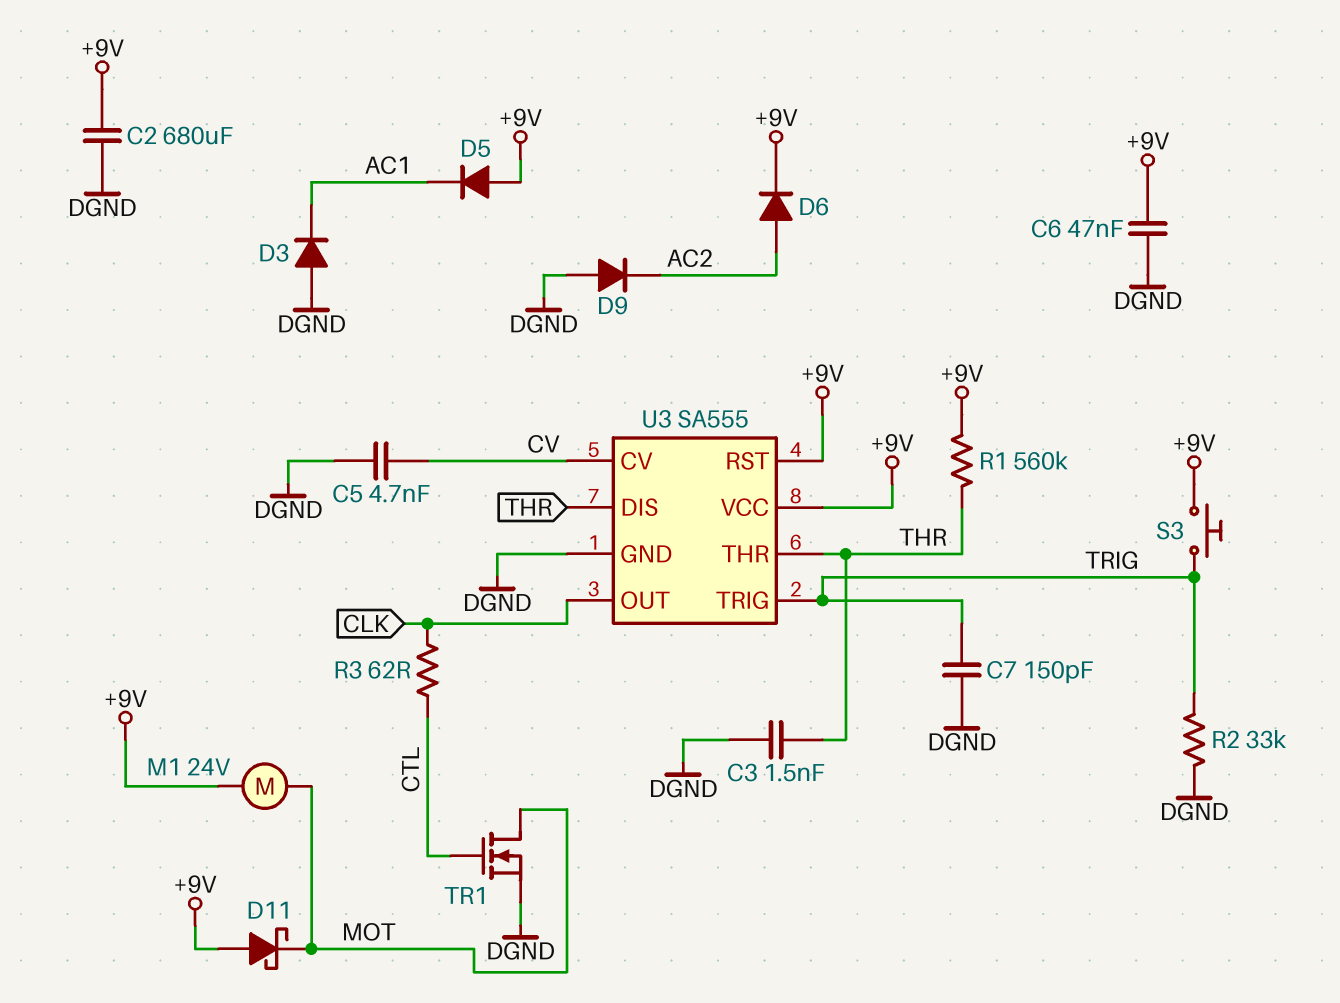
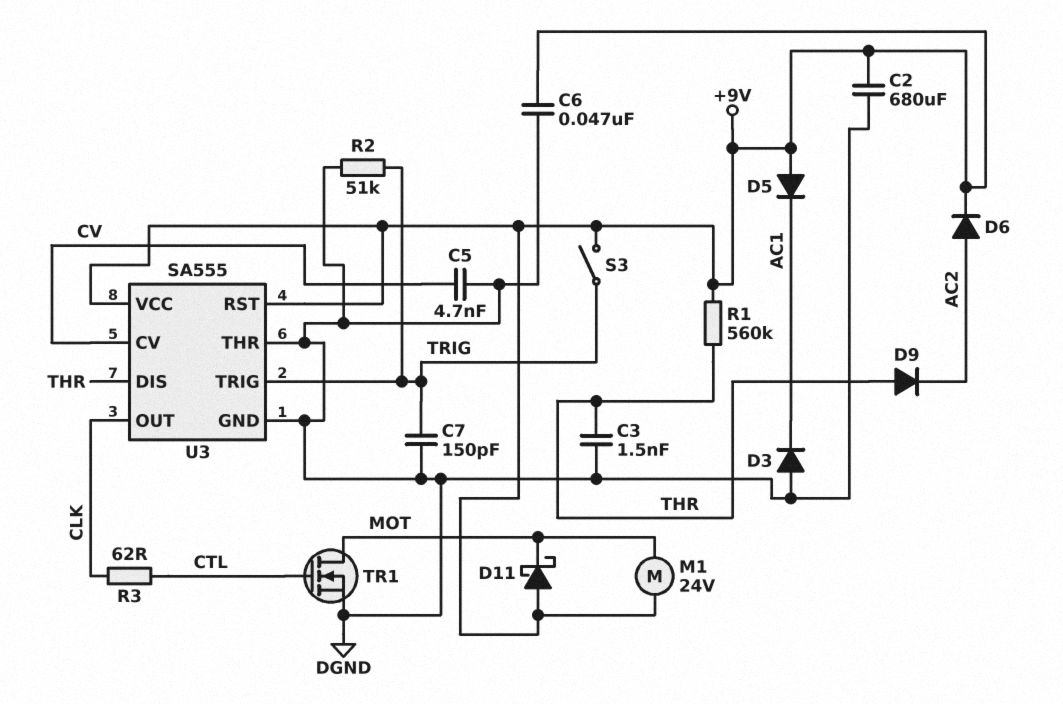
D9: diode (A DGND, K AC2) -> diode (A THR, K AC2)
R2: 33k (DGND, TRIG) -> 51k (DGND, TRIG)
S3: button (+9V, TRIG) -> switch (+9V, TRIG)
U3 pin THR: THR -> DGND

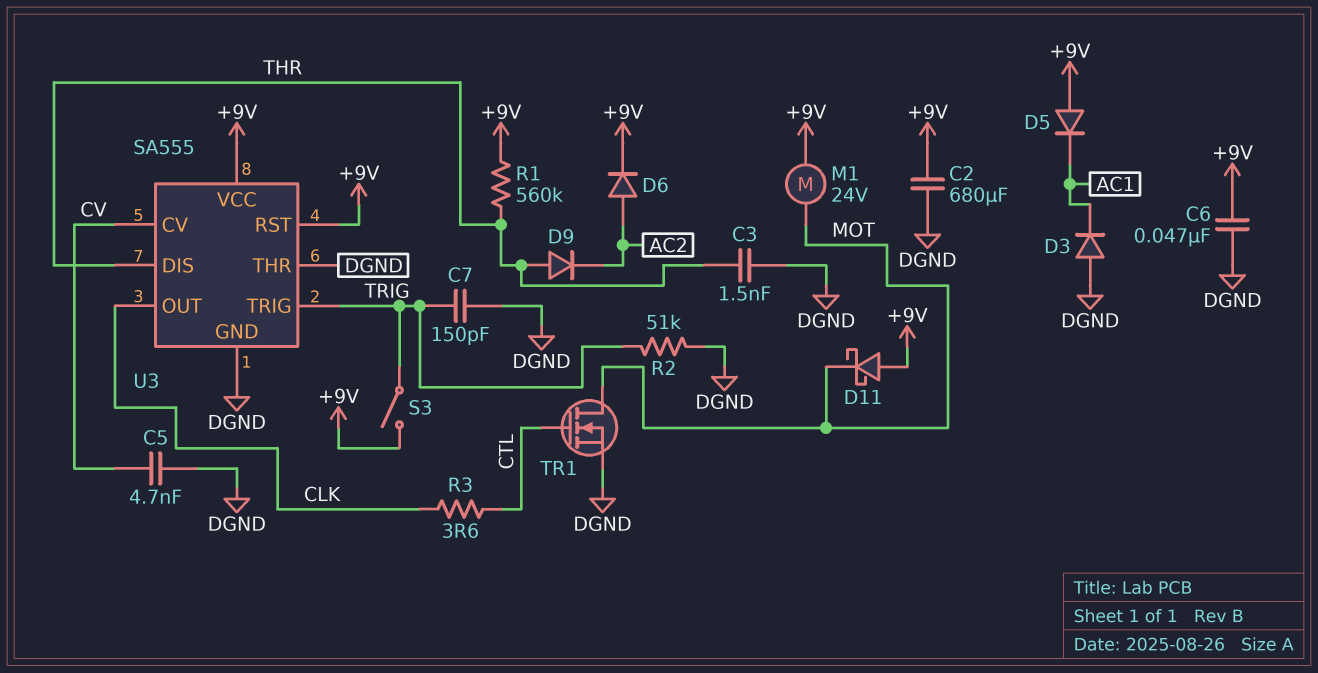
R3: 62 (CLK, CTL) -> 3.6 (CLK, CTL)

